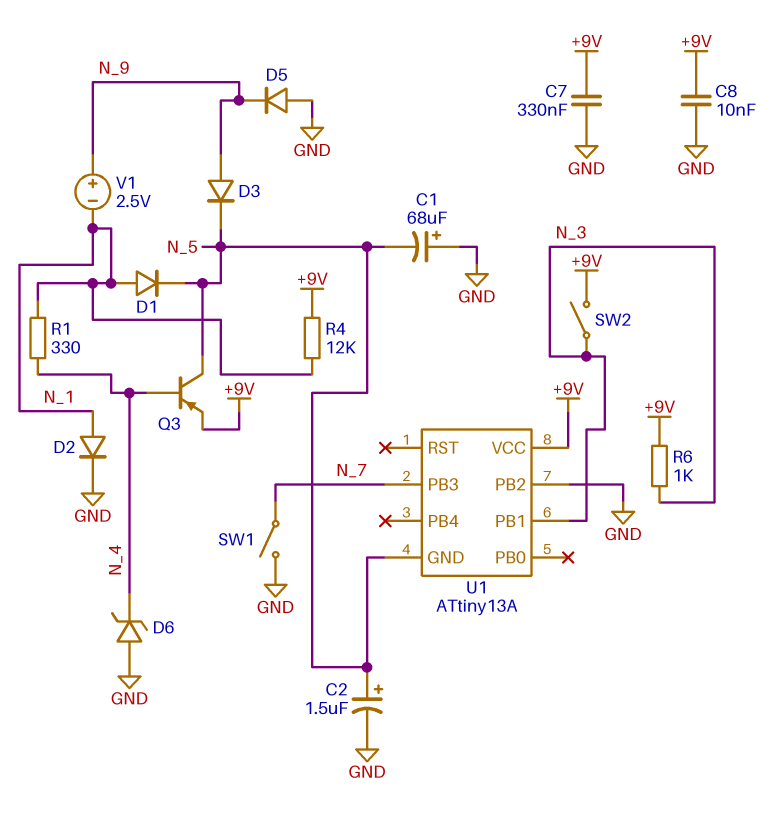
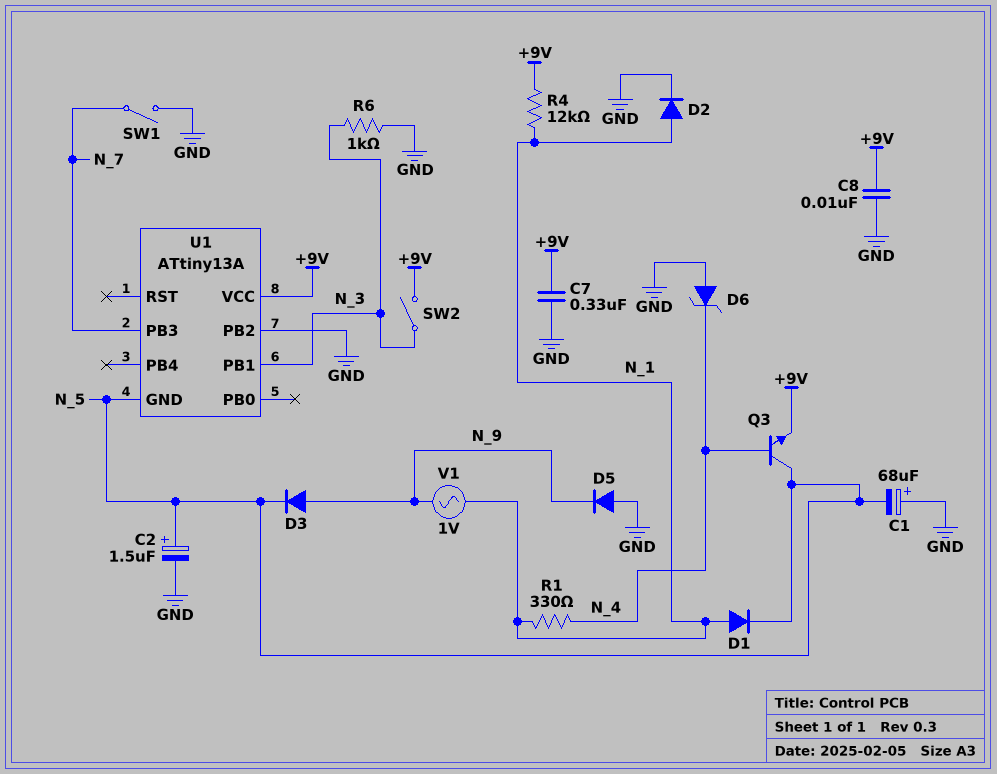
Q3: PNP (B N_4, C N_5, E +9V) -> NPN (B N_4, C N_5, E +9V)
R6: 1k (+9V, N_3) -> 1k (GND, N_3)
V1: 2.5V (plus N_9, minus N_1) -> AC 1V (N_1, N_9)

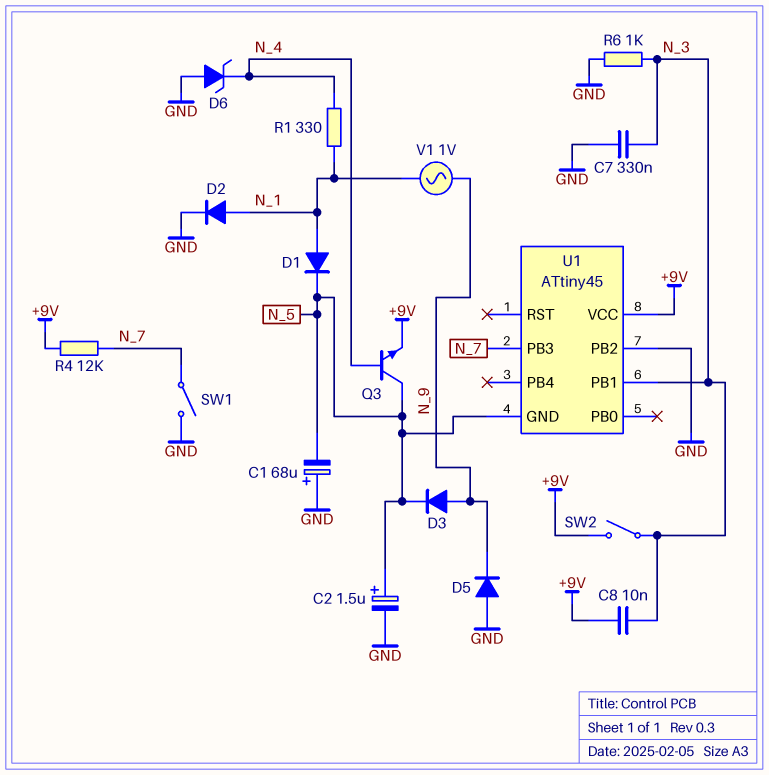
C7: 330nF (+9V, GND) -> 330nF (GND, N_3)
C8: 10nF (+9V, GND) -> 10nF (+9V, N_3)
R4: 12k (+9V, N_1) -> 12k (+9V, N_7)
U1: ATtiny13A -> ATtiny45

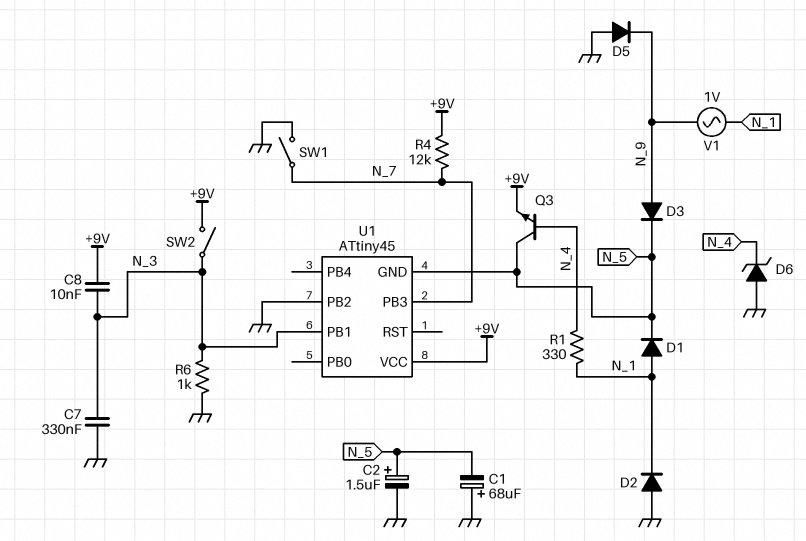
D2: diode (A N_1, K GND) -> diode (A GND, K N_1)

